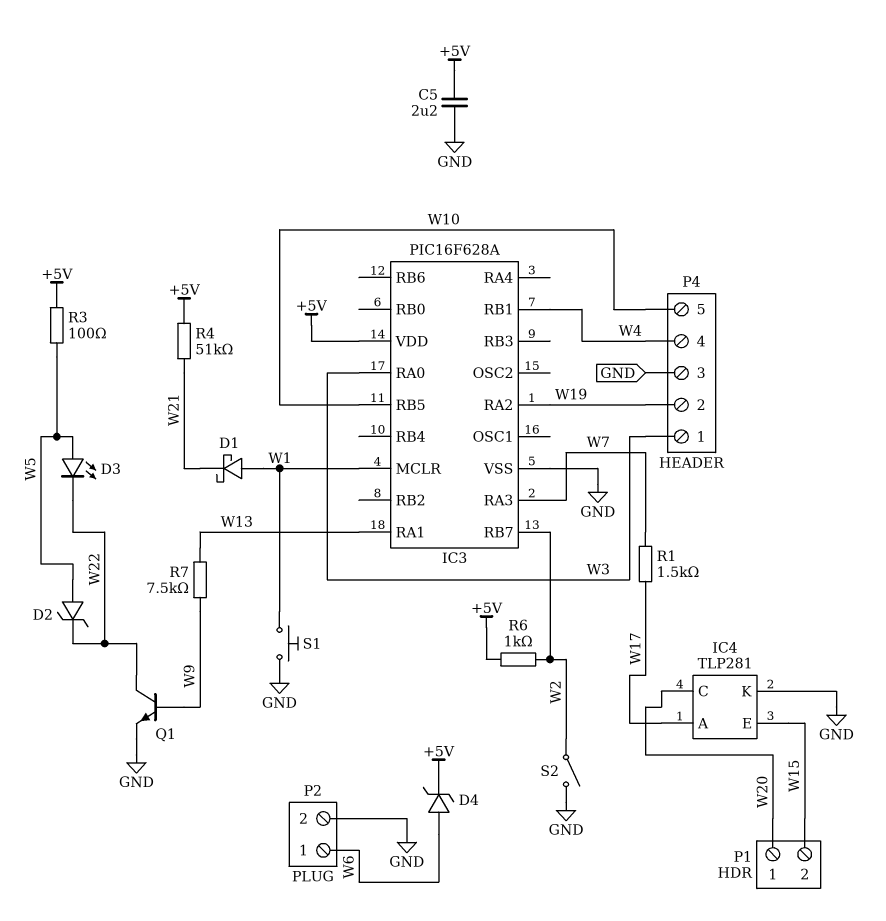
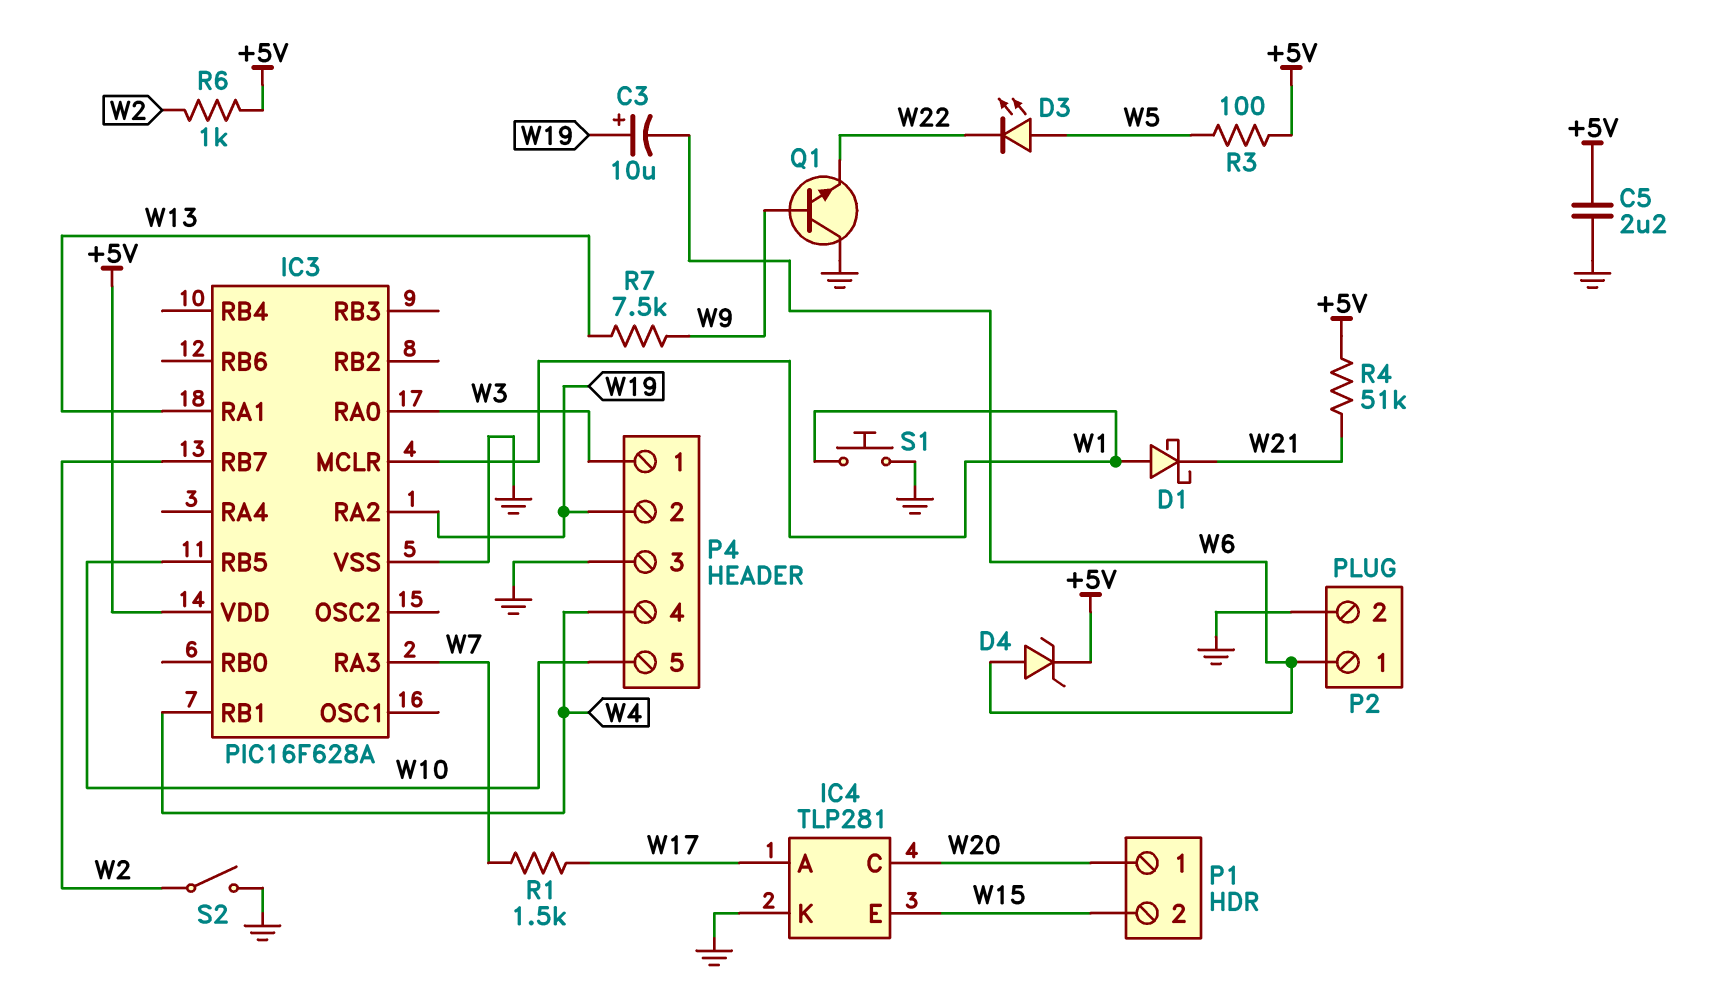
C3: none -> 10uF (plus W19, minus W6)
D2: zener (A W5, K W22) -> none
Q1: NPN (B W9, C W22, E GND) -> NPN (B W9, C GND, E W22)

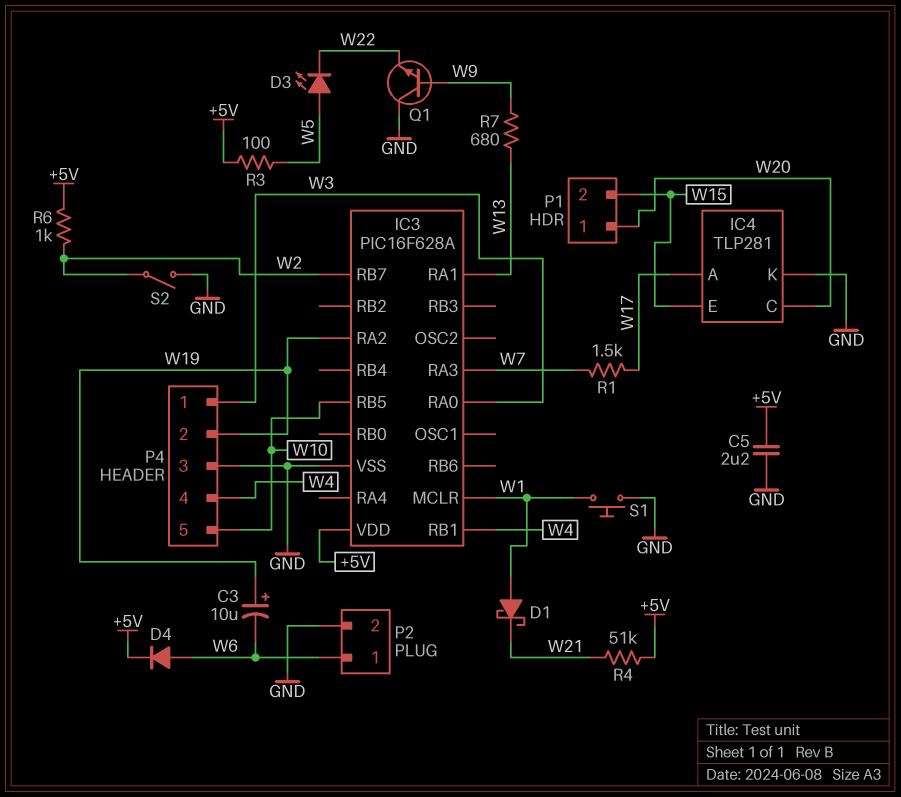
D4: zener (A W6, K +5V) -> diode (A W6, K +5V)
R7: 7.5k (W9, W13) -> 680 (W9, W13)

